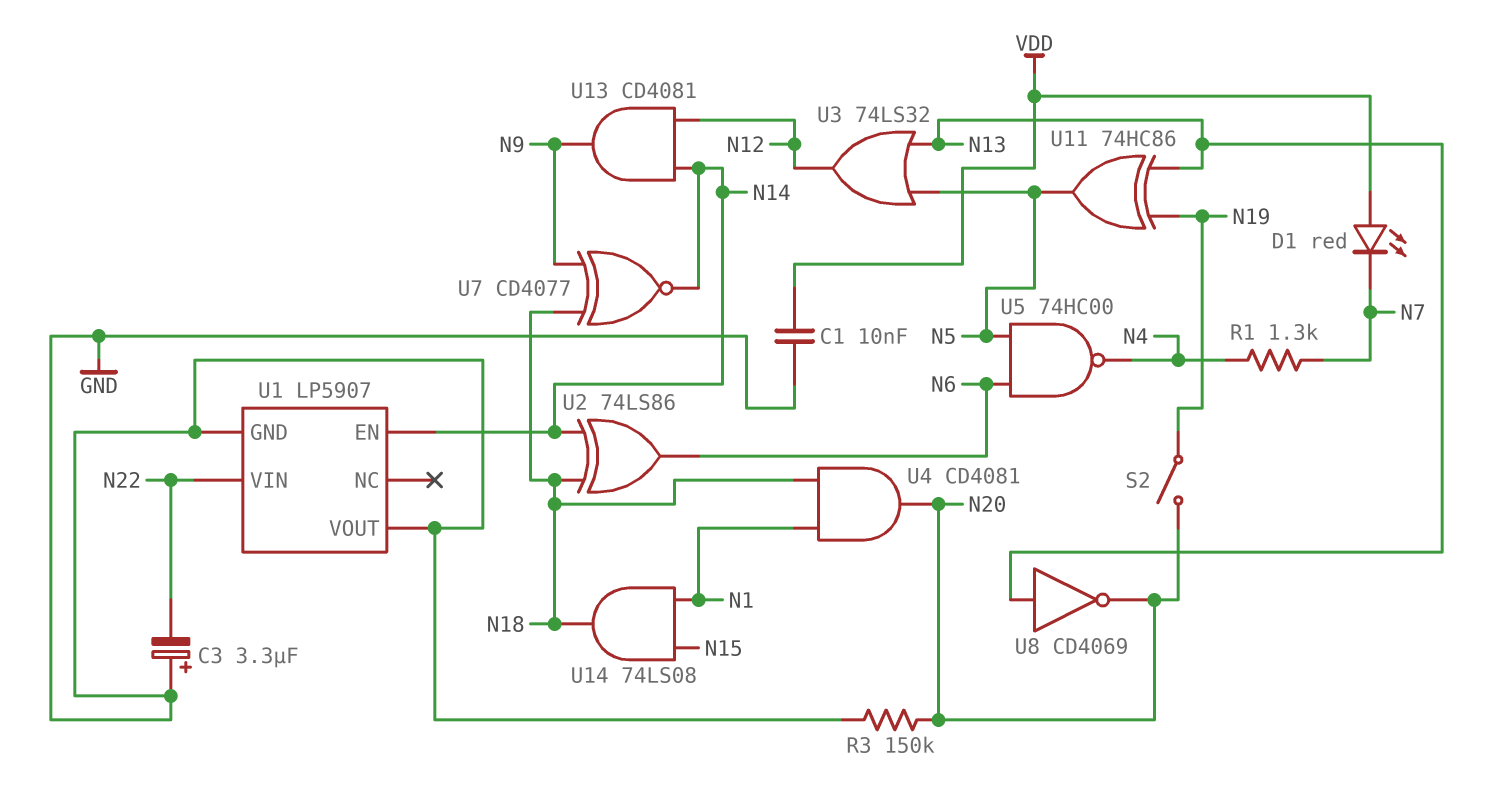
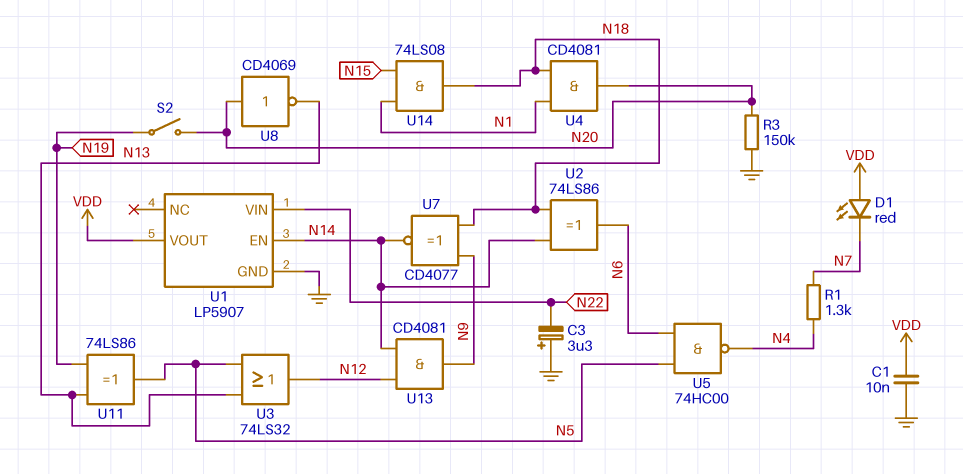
U1 pin VOUT: GND -> VDD
U8: NOT CD4069 (in N13, out N20) -> NOT CD4069 (in N20, out N13)
U11: XOR 74HC86 (in N13, in N19, out N5) -> XOR 74LS86 (in N13, in N19, out N5)

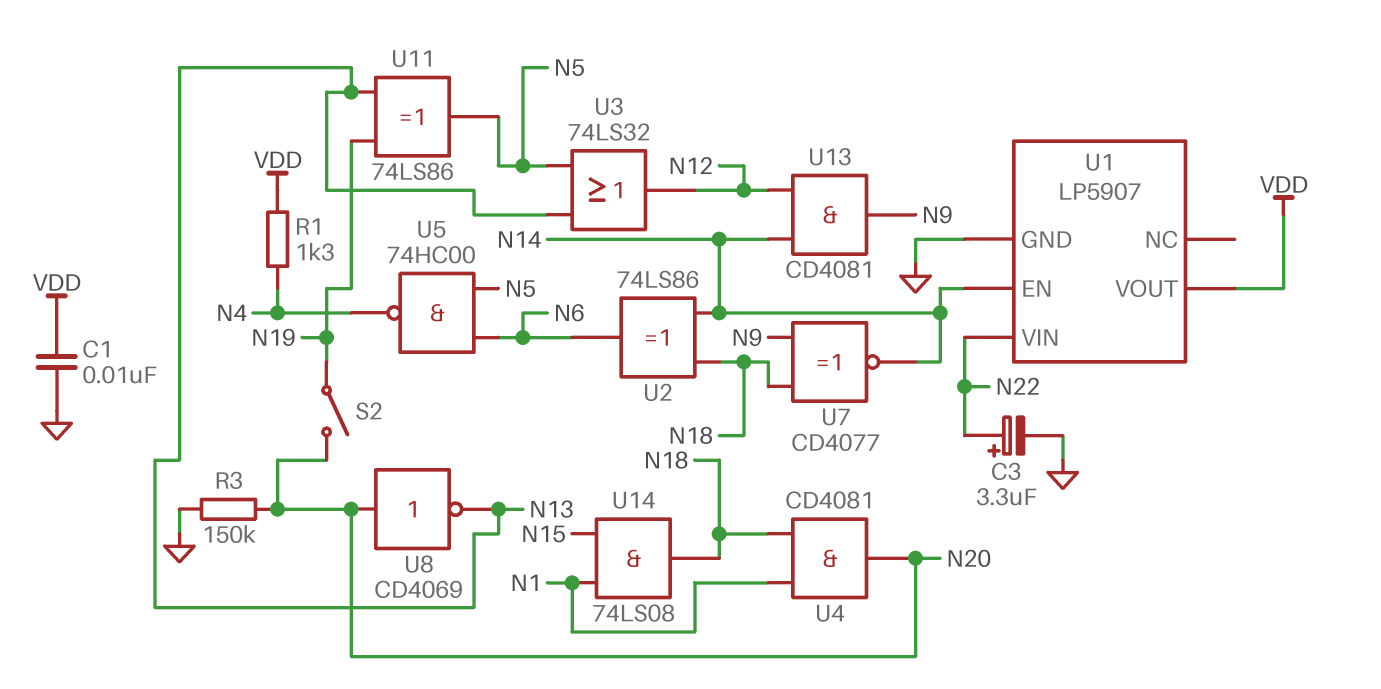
C3: 3.3uF (plus GND, minus N22) -> 3.3uF (plus N22, minus GND)
D1: LED red (A VDD, K N7) -> none
R1: 1.3k (N4, N7) -> 1.3k (N4, VDD)

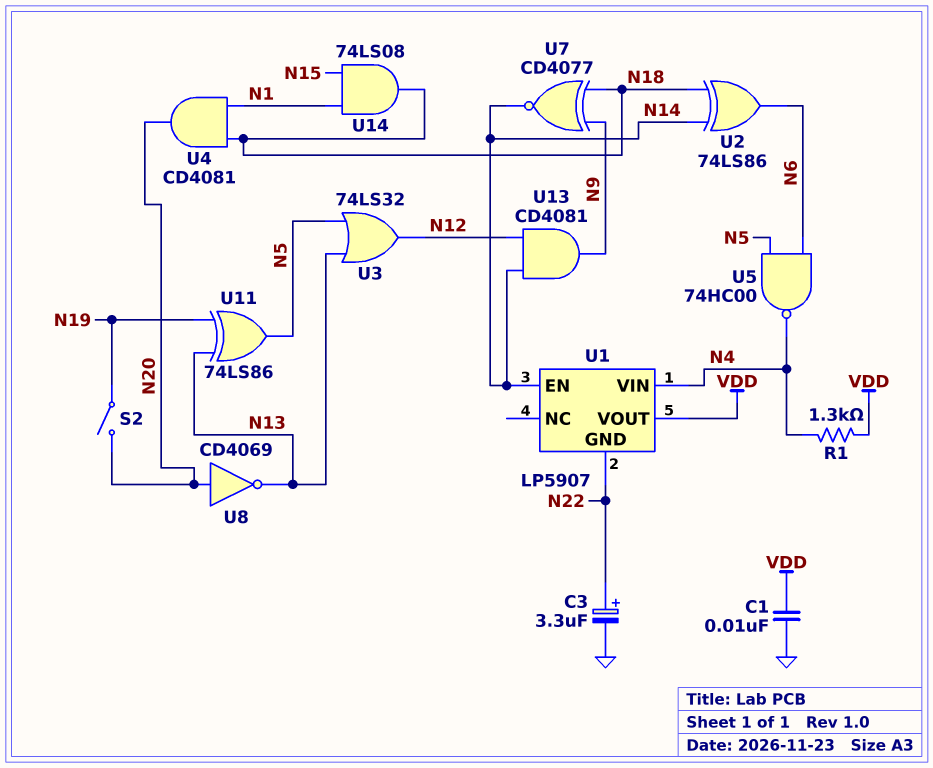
R3: 150k (GND, N20) -> none
U1 pin GND: GND -> N22
U1 pin VIN: N22 -> N4

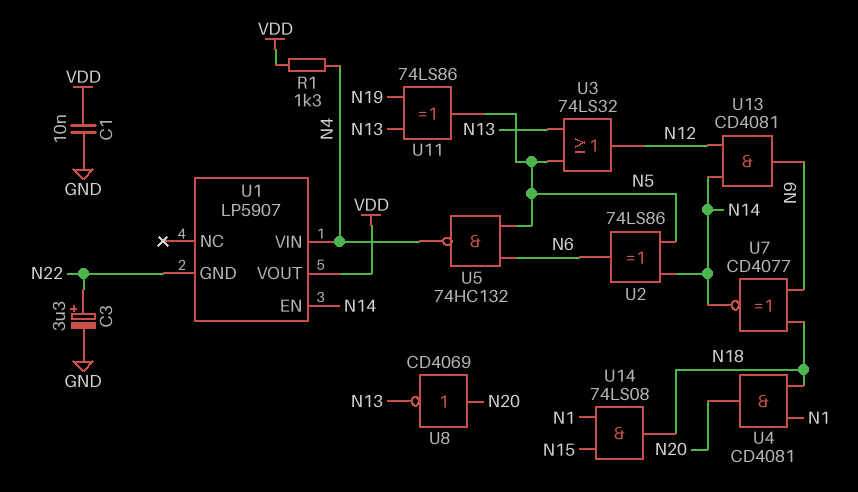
S2: switch (N19, N20) -> none
U2: XOR 74LS86 (in N14, in N18, out N6) -> XOR 74LS86 (in N5, in N14, out N6)
U5: NAND 74HC00 (in N5, in N6, out N4) -> NAND 74HC132 (in N5, in N6, out N4)

